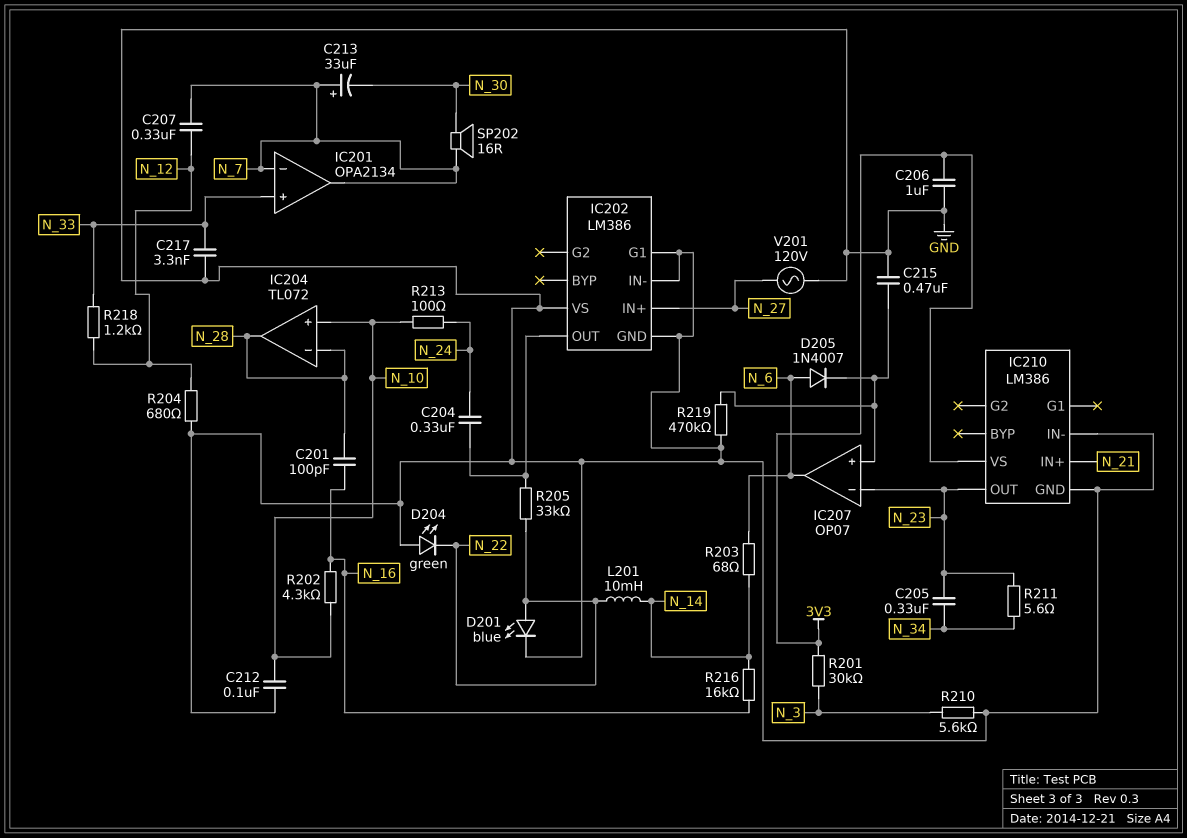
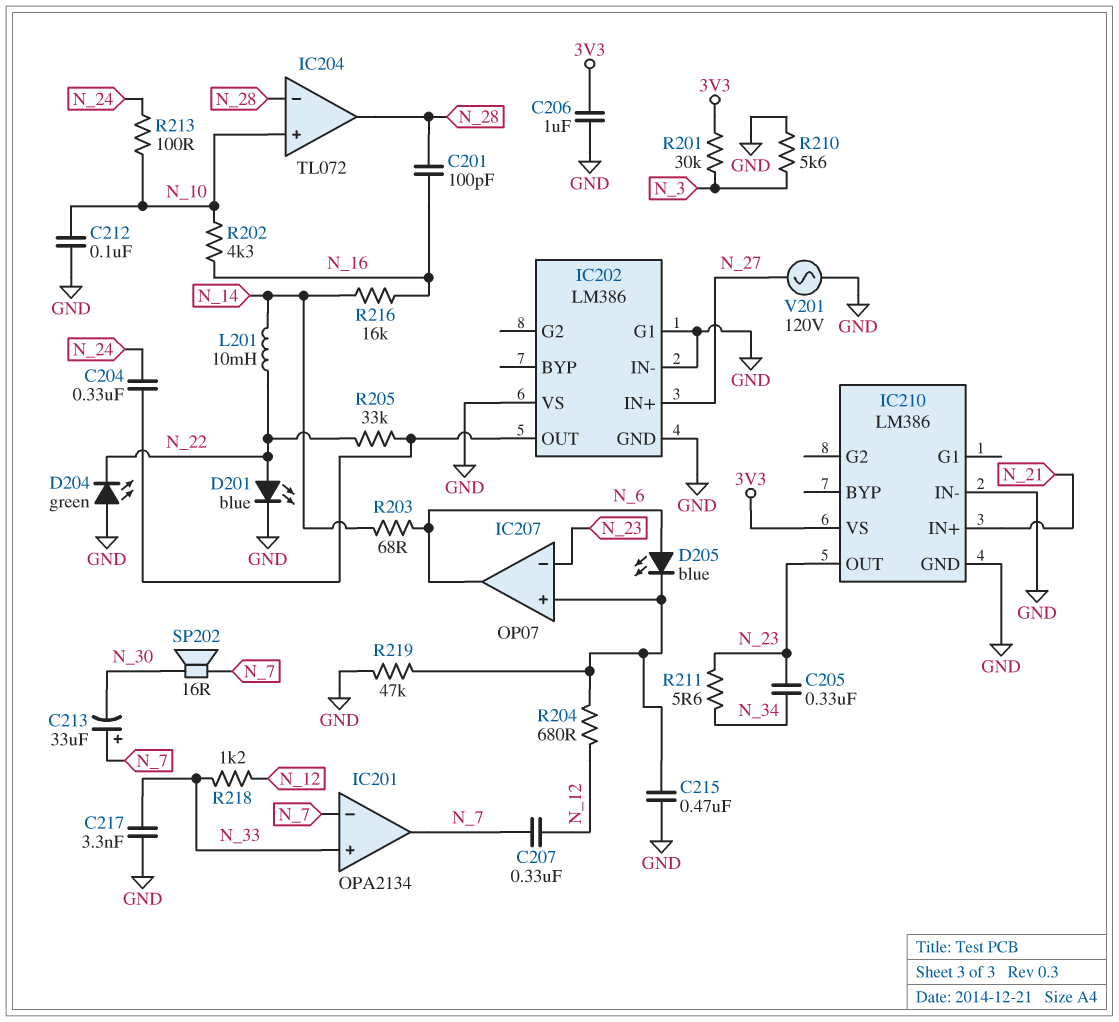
D205: diode 1N4007 (A N_6, K IC207/in+) -> LED blue (A N_6, K IC207/in+)
R204: 680 (GND, N_12) -> 680 (IC207/in+, N_12)
R219: 470k (GND, IC207/in+) -> 47k (GND, IC207/in+)

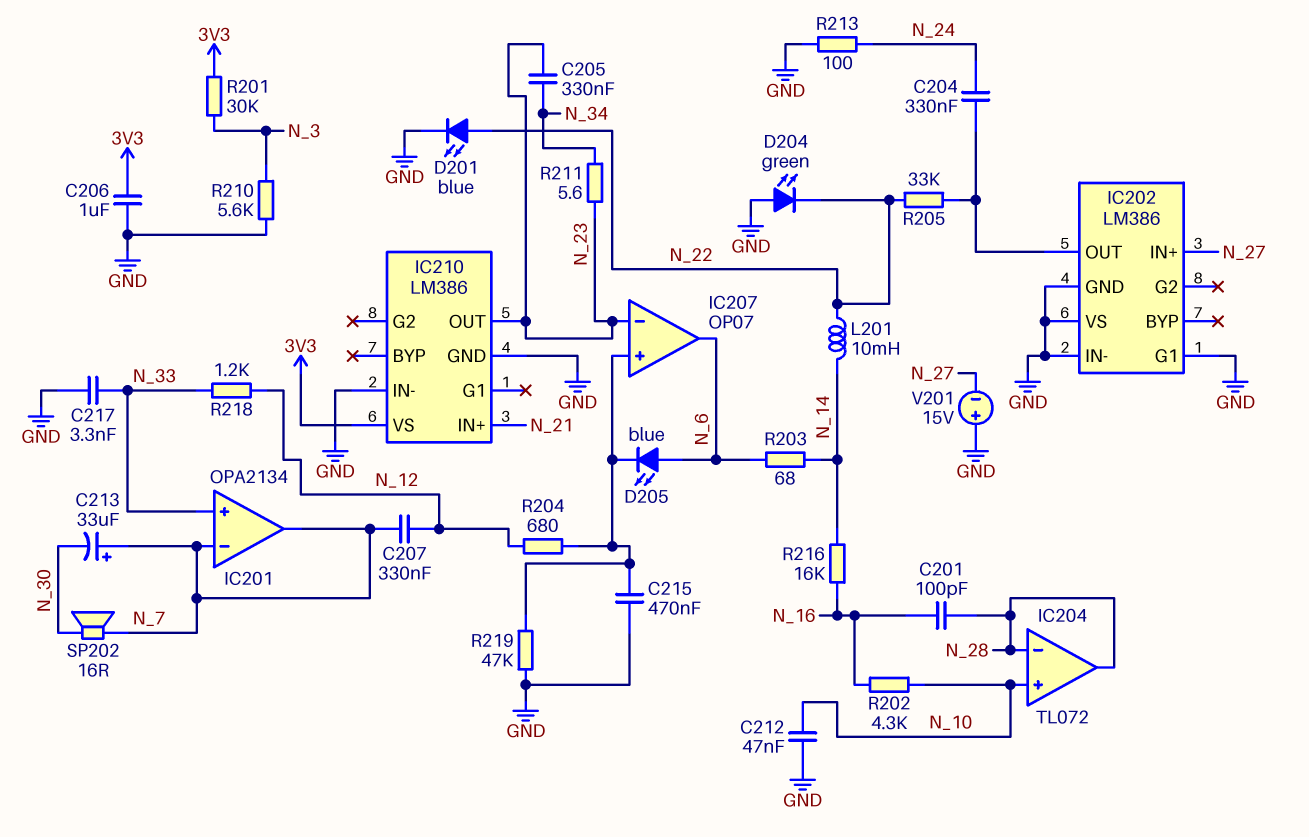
C212: 100nF (GND, N_10) -> 47nF (GND, N_10)
R213: 100 (N_10, N_24) -> 100 (GND, N_24)
V201: AC 120V (GND, N_27) -> 15V (plus GND, minus N_27)

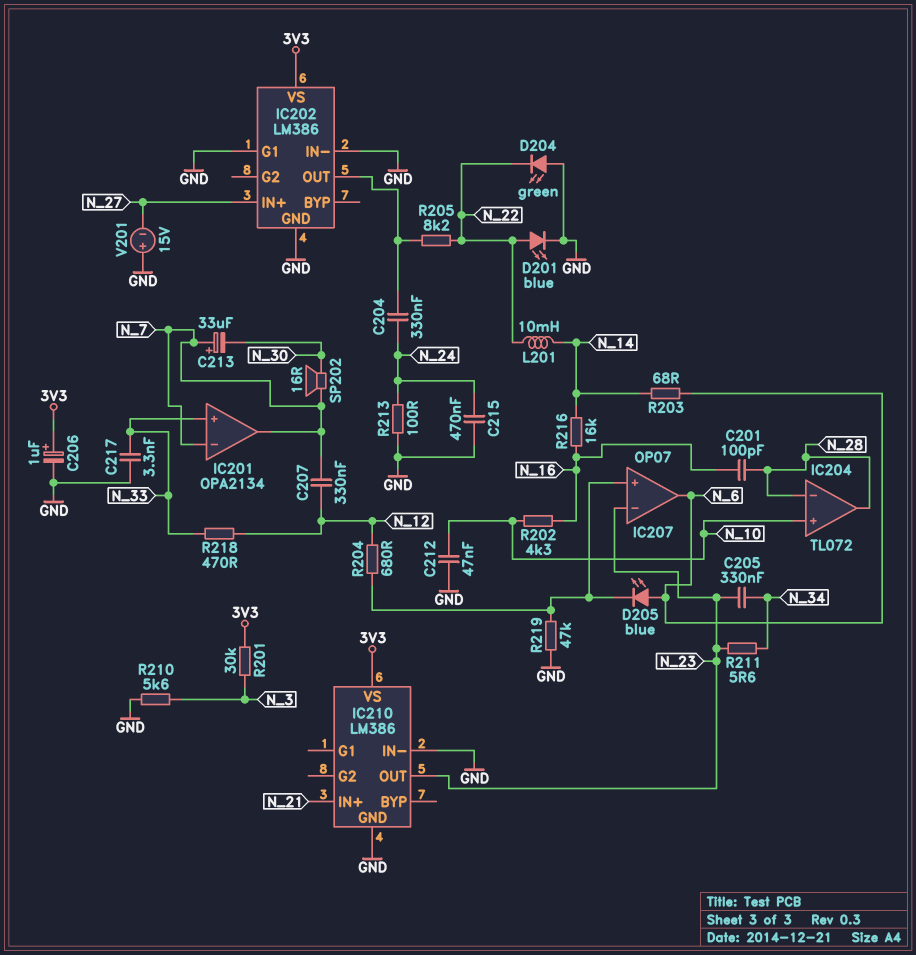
C206: 1uF (3V3, GND) -> 1uF (plus 3V3, minus GND)
C215: 470nF (GND, IC207/in+) -> 470nF (GND, N_24)
IC202 pin VS: GND -> 3V3
R205: 33k (IC202/OUT, N_22) -> 8.2k (IC202/OUT, N_22)
R218: 1.2k (N_12, N_33) -> 470 (N_12, N_33)

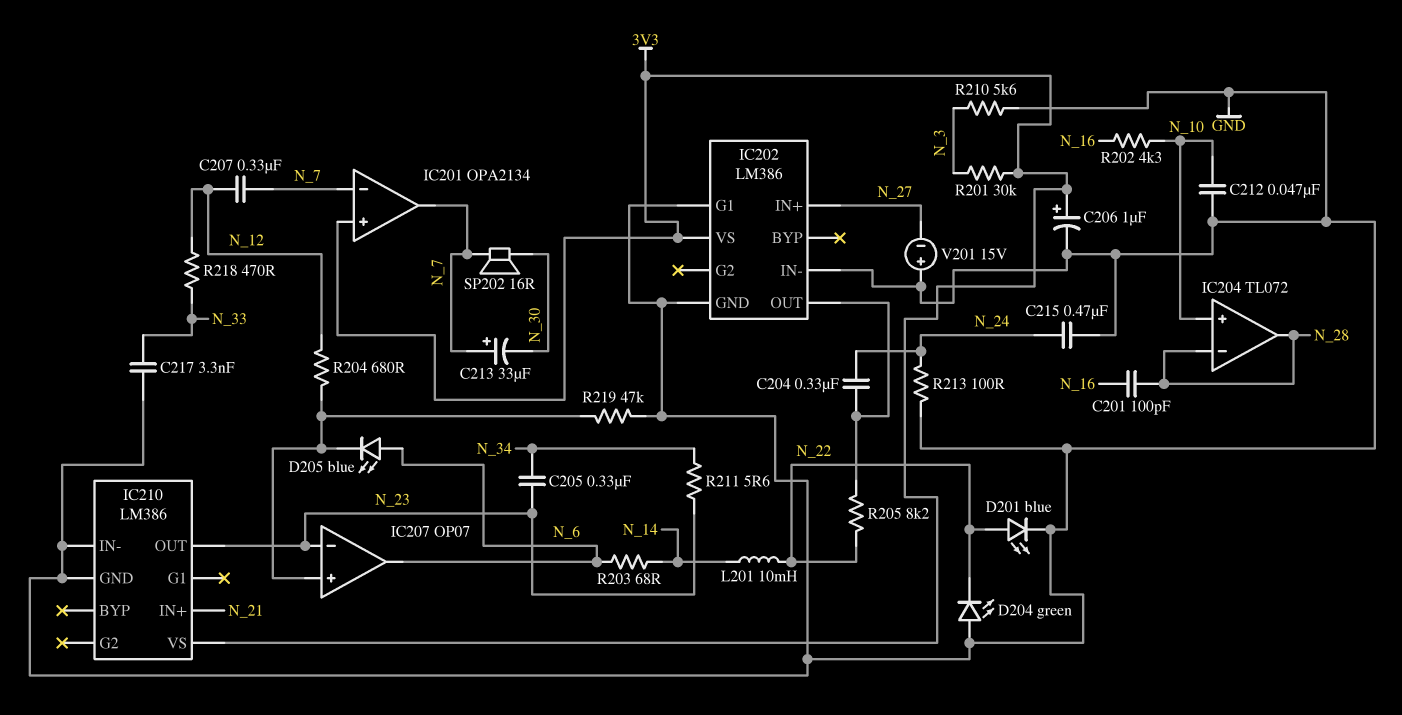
IC201 pin in+: N_33 -> 3V3
R216: 16k (N_14, N_16) -> none

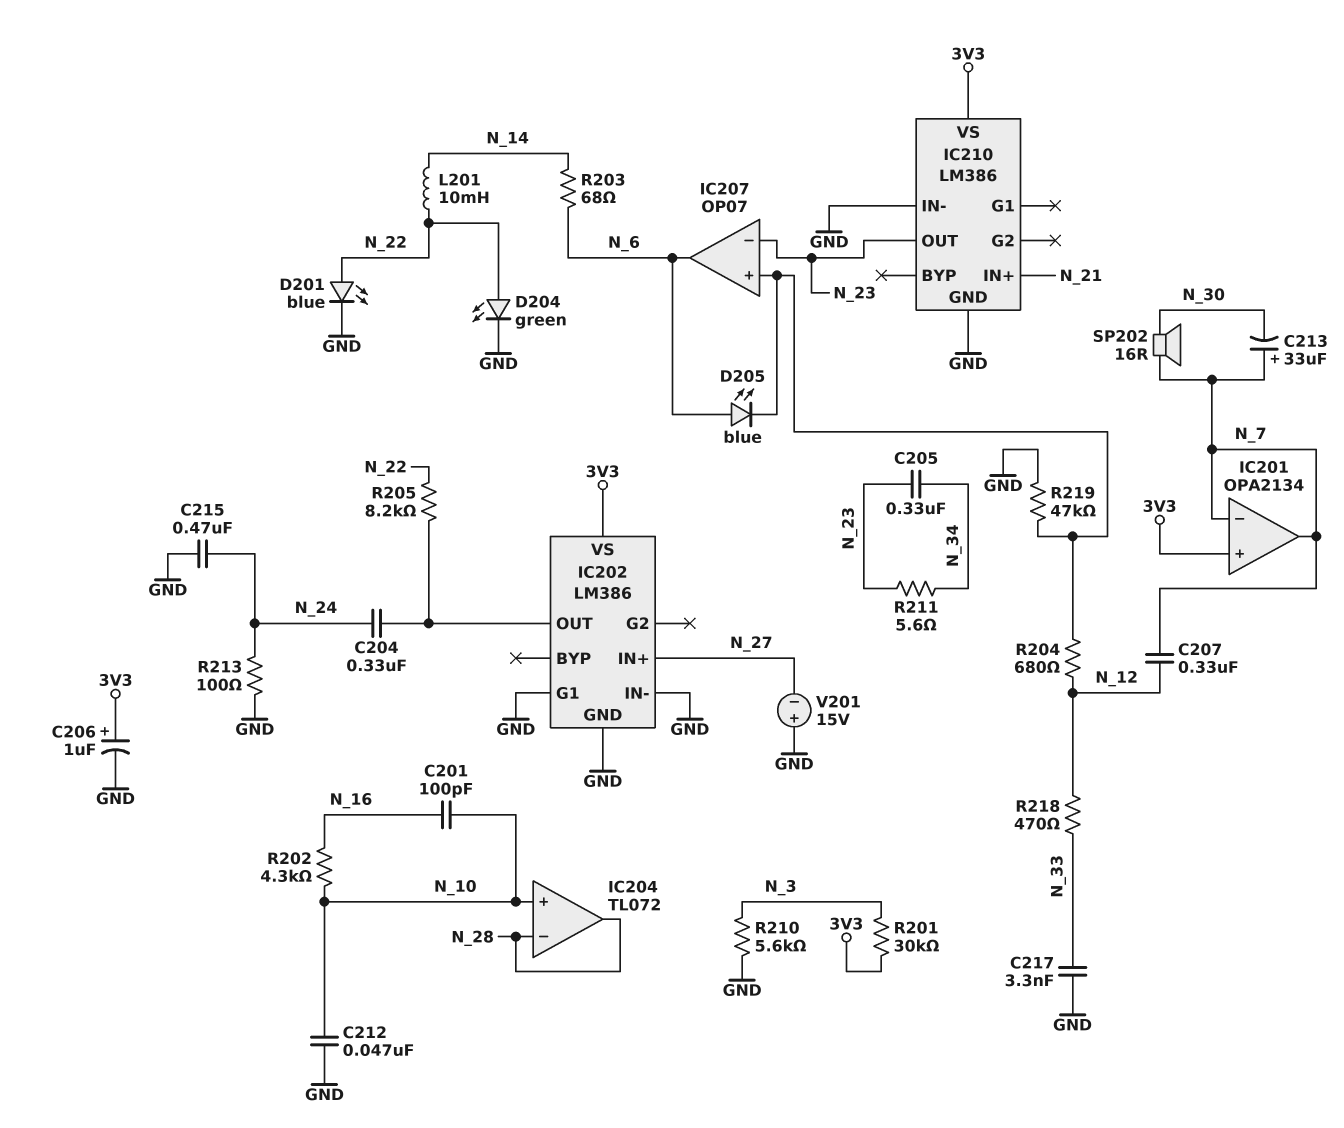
C201: 100pF (N_16, N_28) -> 100pF (N_10, N_16)
D204: LED green (A GND, K N_22) -> LED green (A N_22, K GND)

